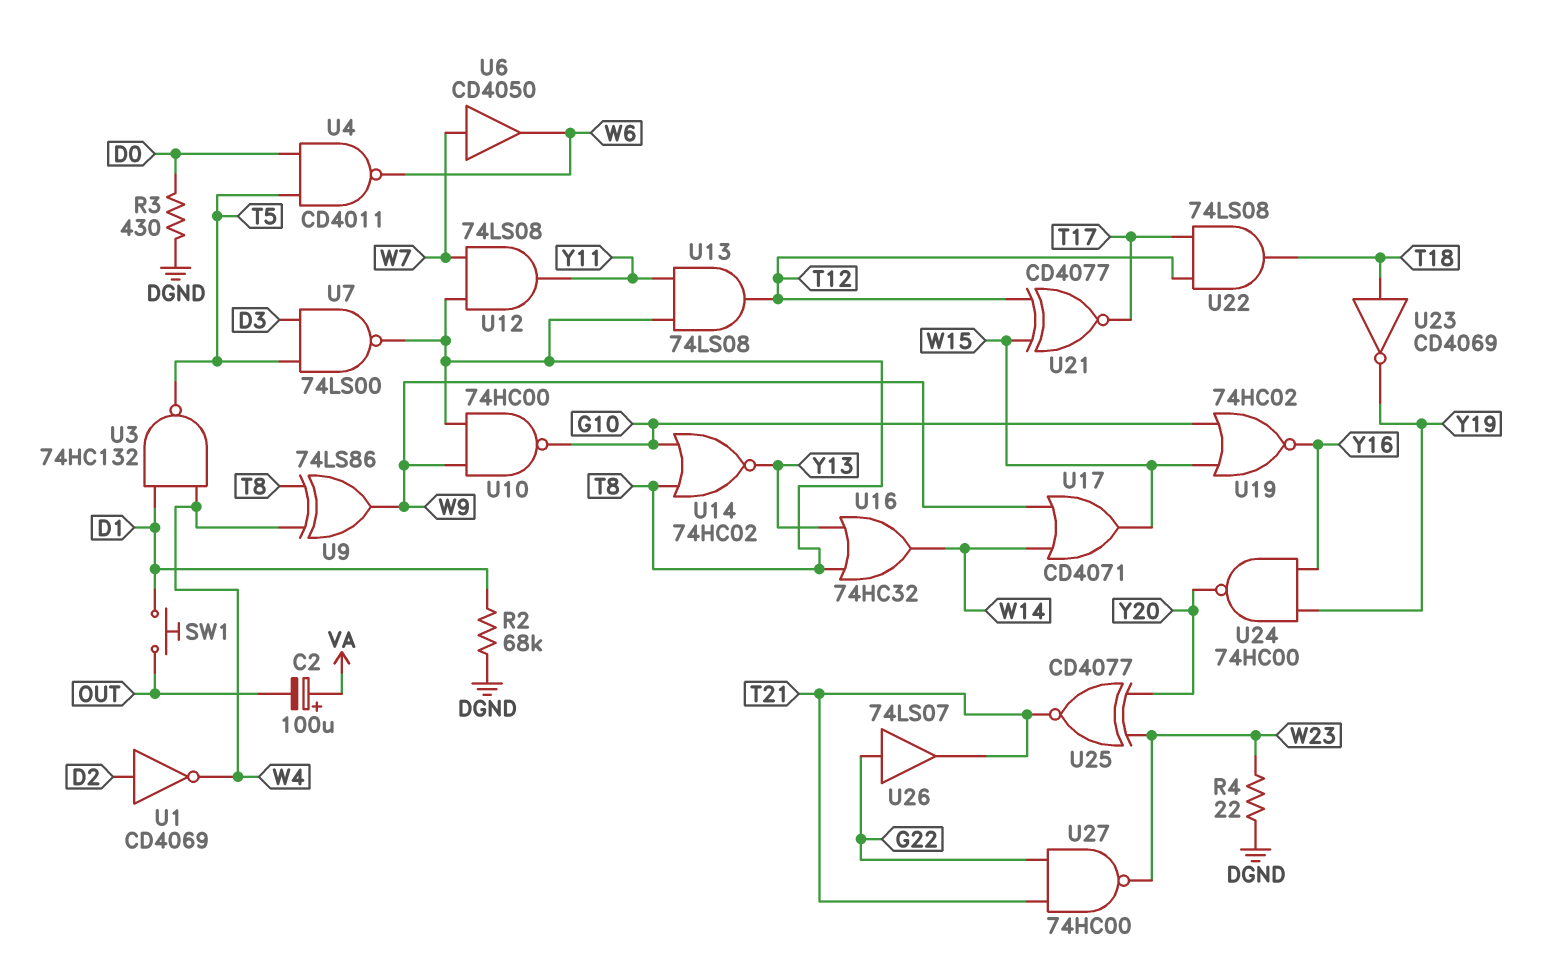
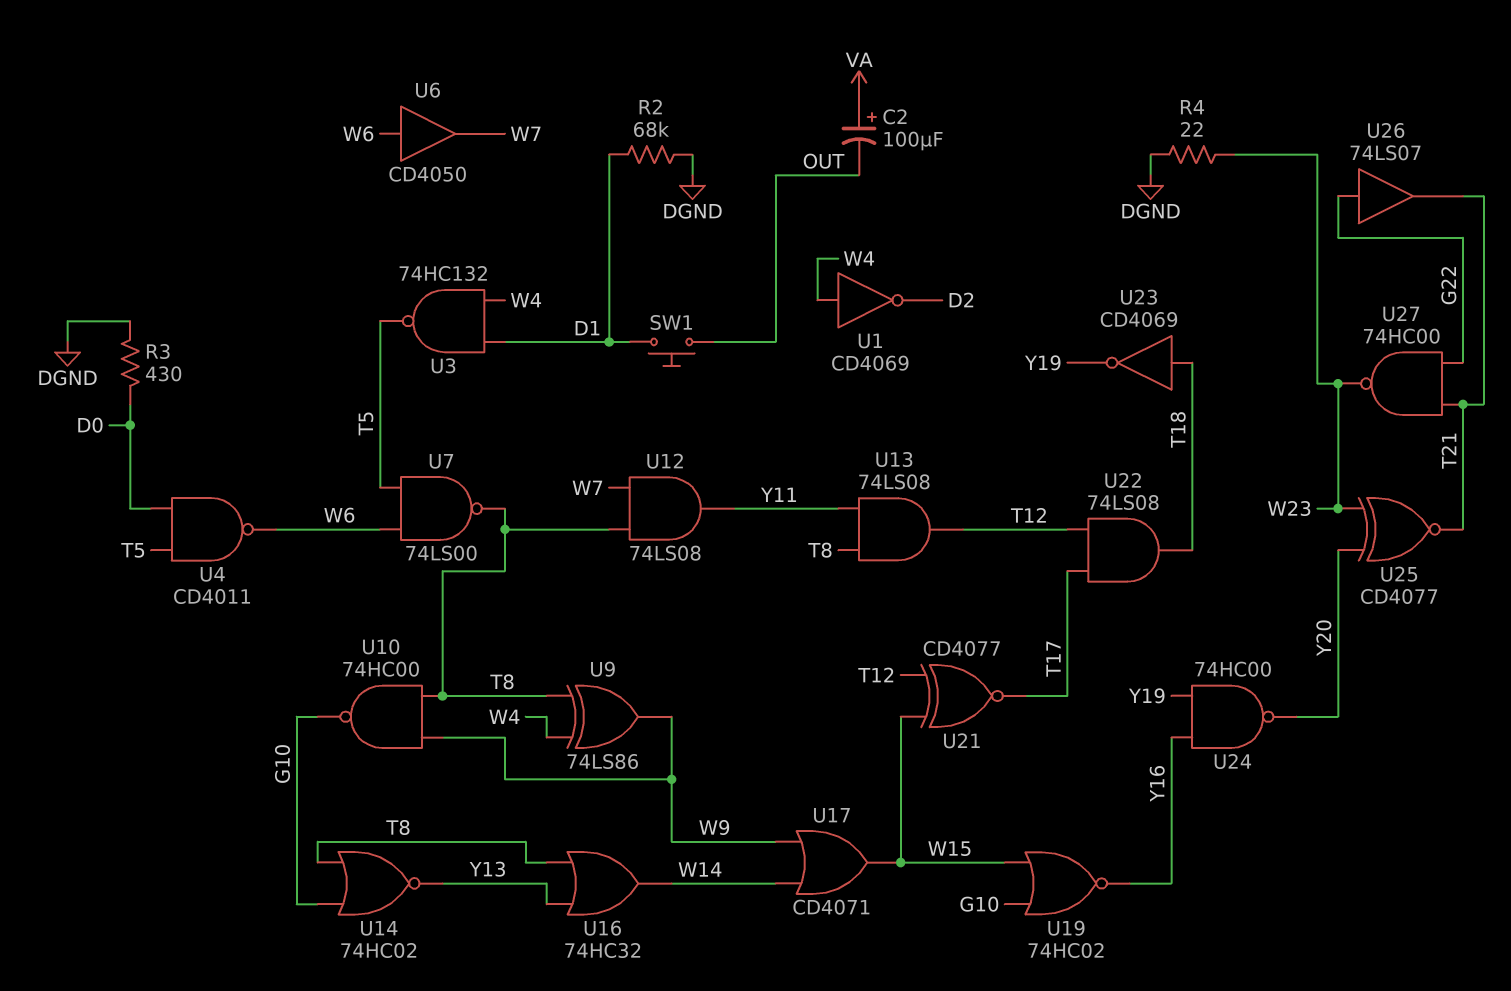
U1: NOT CD4069 (in D2, out W4) -> NOT CD4069 (in W4, out D2)
U6: buffer CD4050 (in W7, out W6) -> buffer CD4050 (in W6, out W7)
U7: NAND 74LS00 (in D3, in T5, out T8) -> NAND 74LS00 (in T5, in W6, out T8)

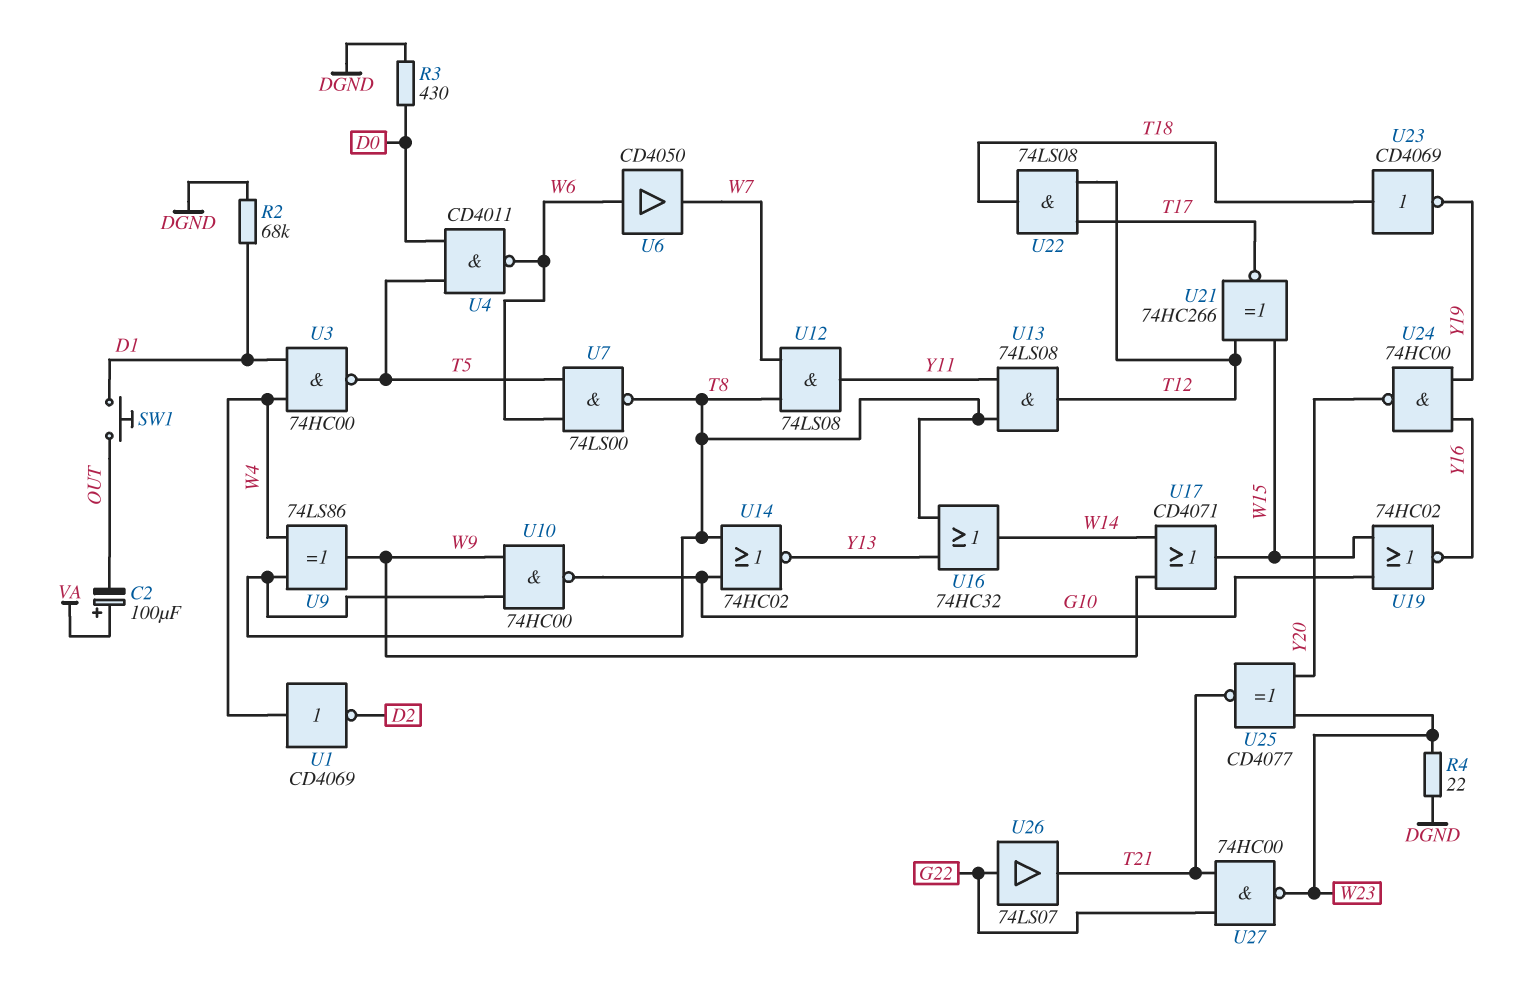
U3: NAND 74HC132 (in D1, in W4, out T5) -> NAND 74HC00 (in D1, in W4, out T5)
U21: XNOR CD4077 (in T12, in W15, out T17) -> XNOR 74HC266 (in T12, in W15, out T17)

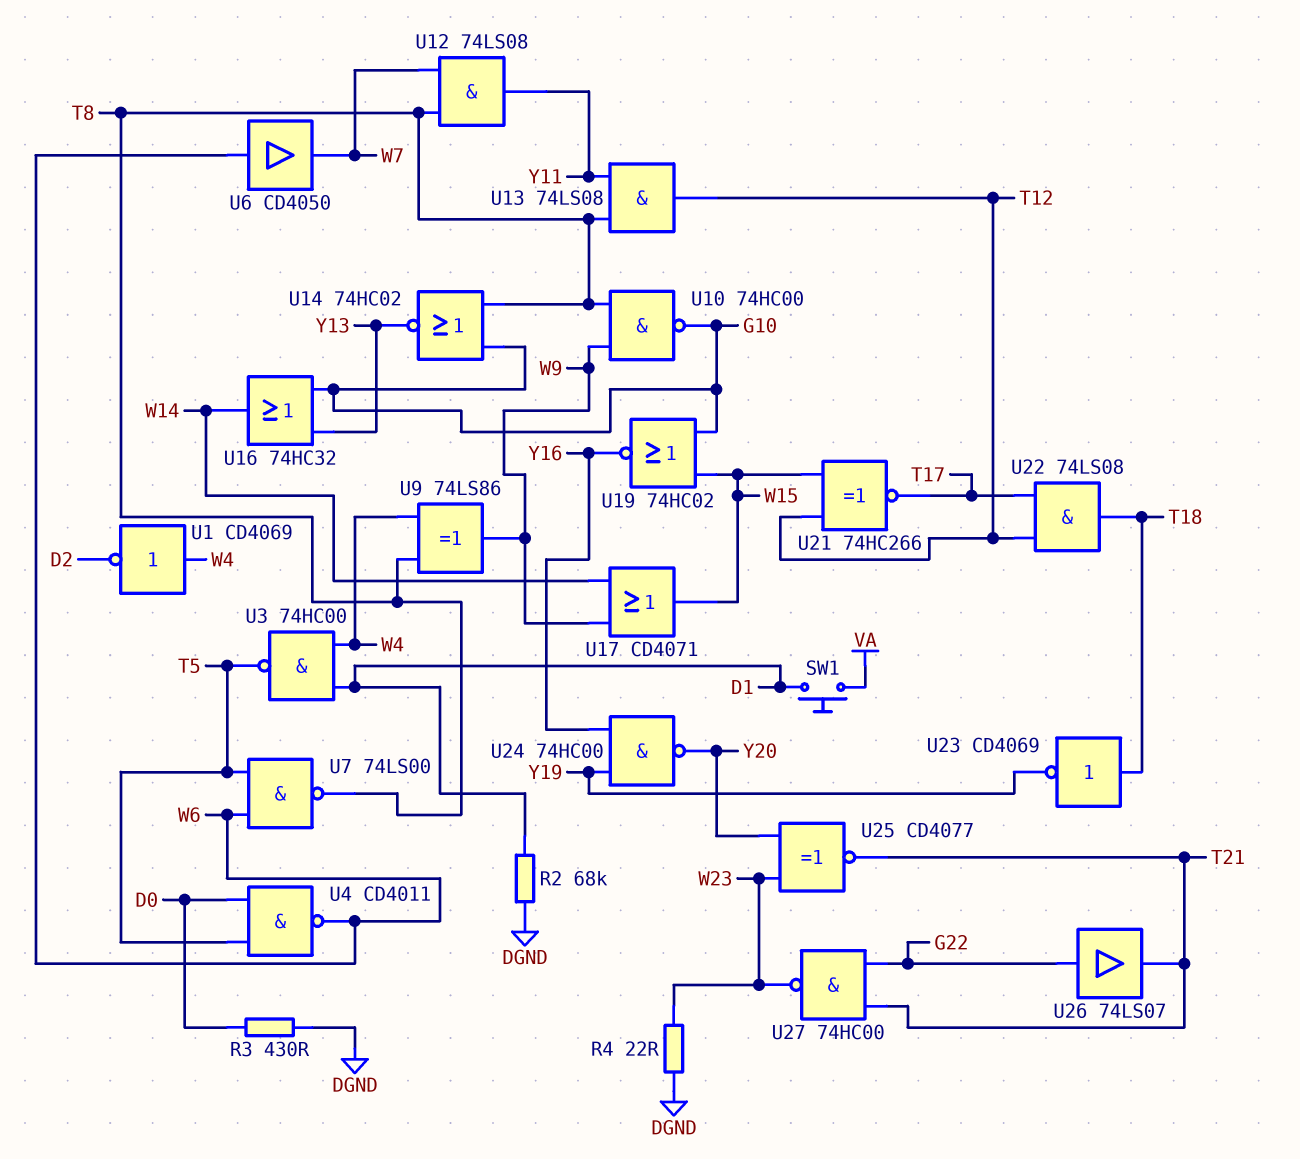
C2: 100uF (plus VA, minus OUT) -> none
SW1: button (D1, OUT) -> button (D1, VA)
U16: OR 74HC32 (in T8, in Y13, out W14) -> OR 74HC32 (in G10, in Y13, out W14)

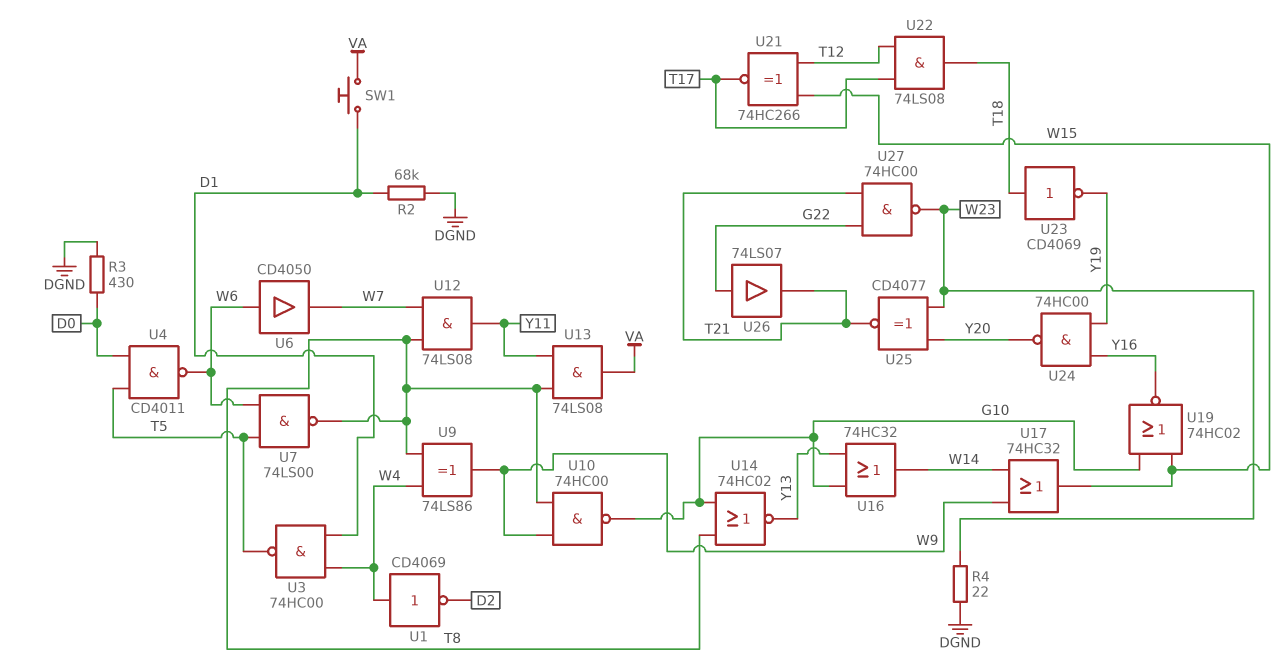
U13: AND 74LS08 (in T8, in Y11, out T12) -> AND 74LS08 (in T8, in Y11, out VA)
U17: OR CD4071 (in W9, in W14, out W15) -> OR 74HC32 (in W9, in W14, out W15)

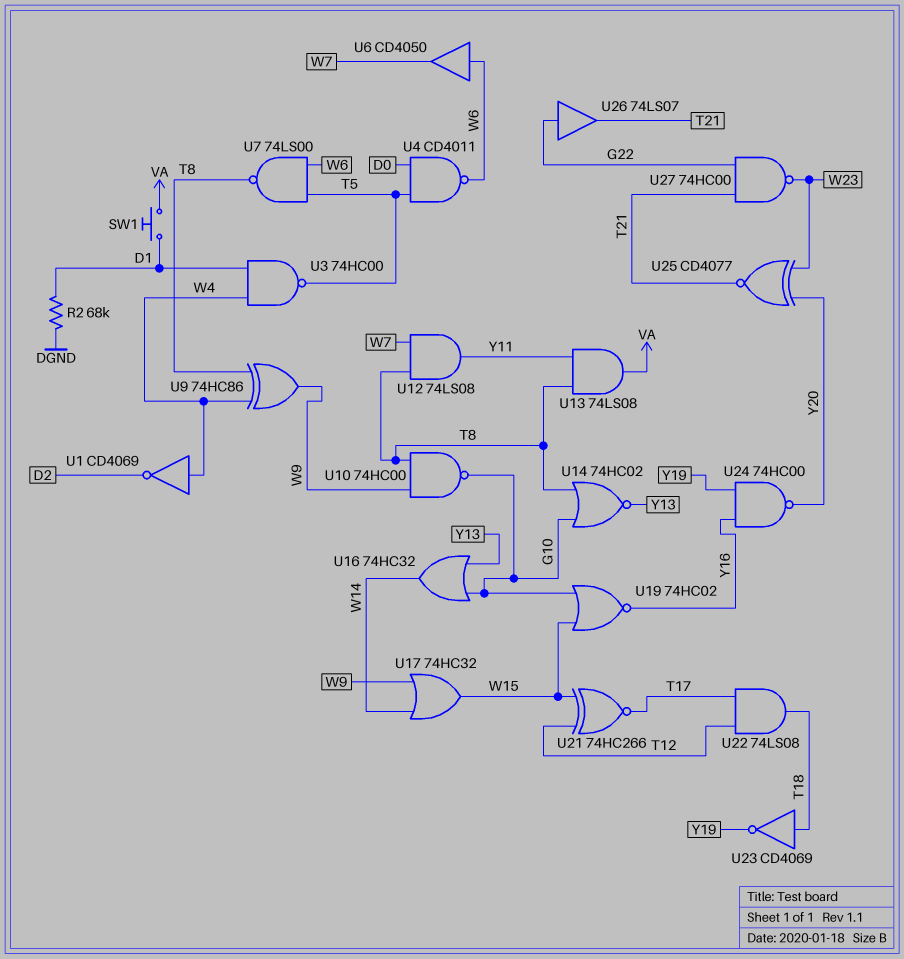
R3: 430 (D0, DGND) -> none
R4: 22 (DGND, W23) -> none
U9: XOR 74LS86 (in T8, in W4, out W9) -> XOR 74HC86 (in T8, in W4, out W9)

